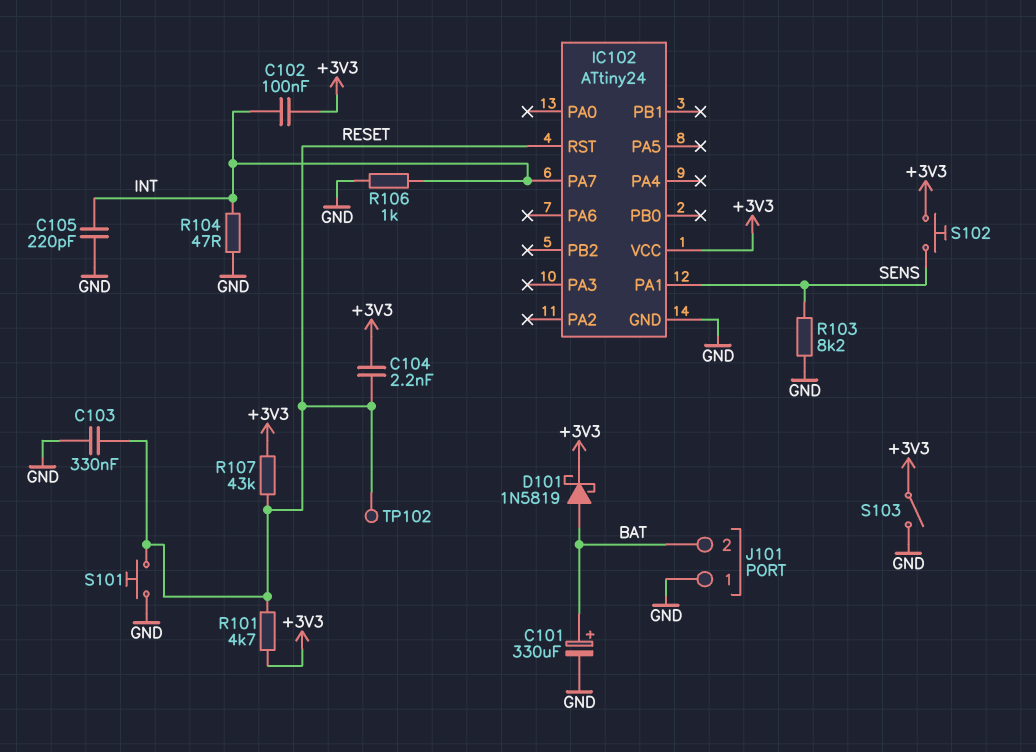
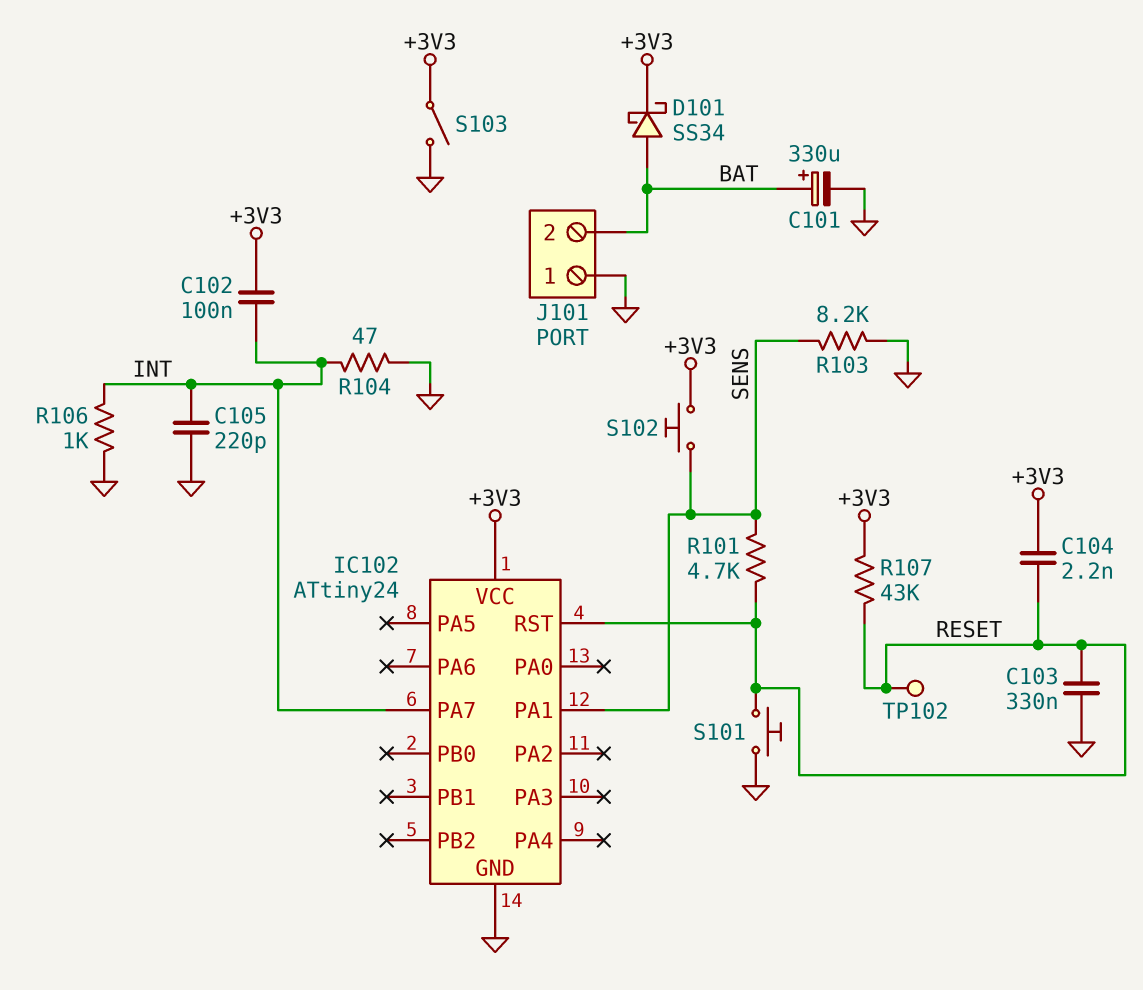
D101: schottky 1N5819 (A BAT, K +3V3) -> schottky SS34 (A BAT, K +3V3)
R101: 4.7k (+3V3, RESET) -> 4.7k (RESET, SENS)

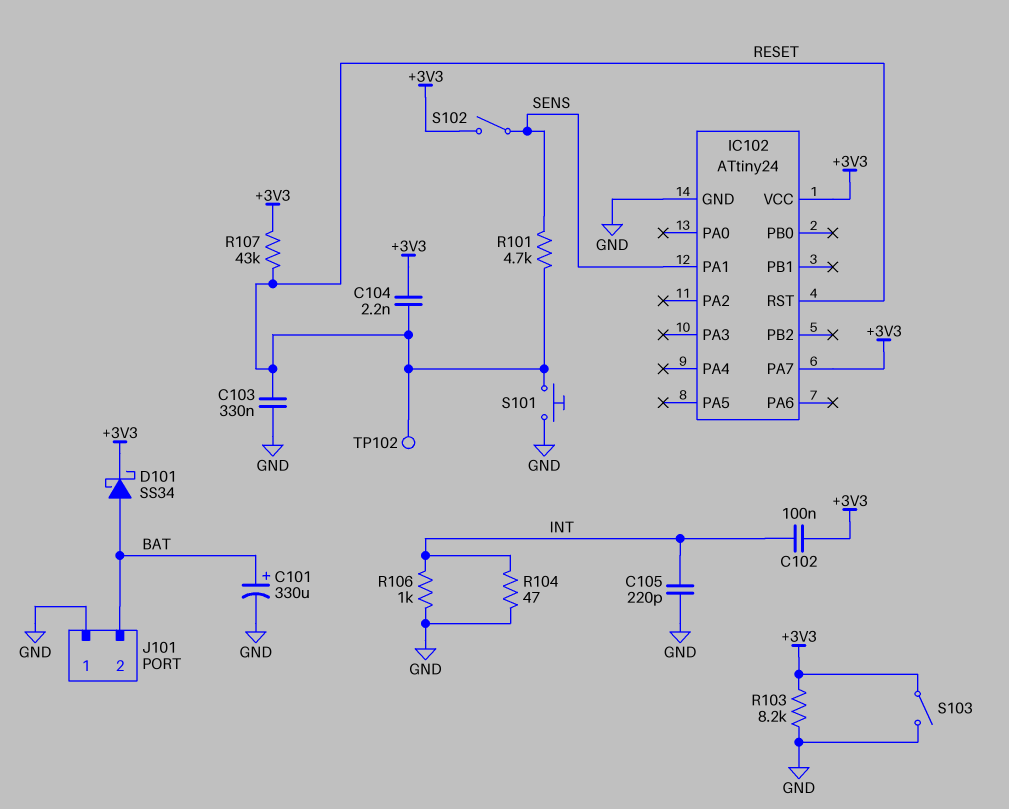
IC102 pin PA7: INT -> +3V3
R103: 8.2k (GND, SENS) -> 8.2k (+3V3, GND)
S102: button (+3V3, SENS) -> switch (+3V3, SENS)

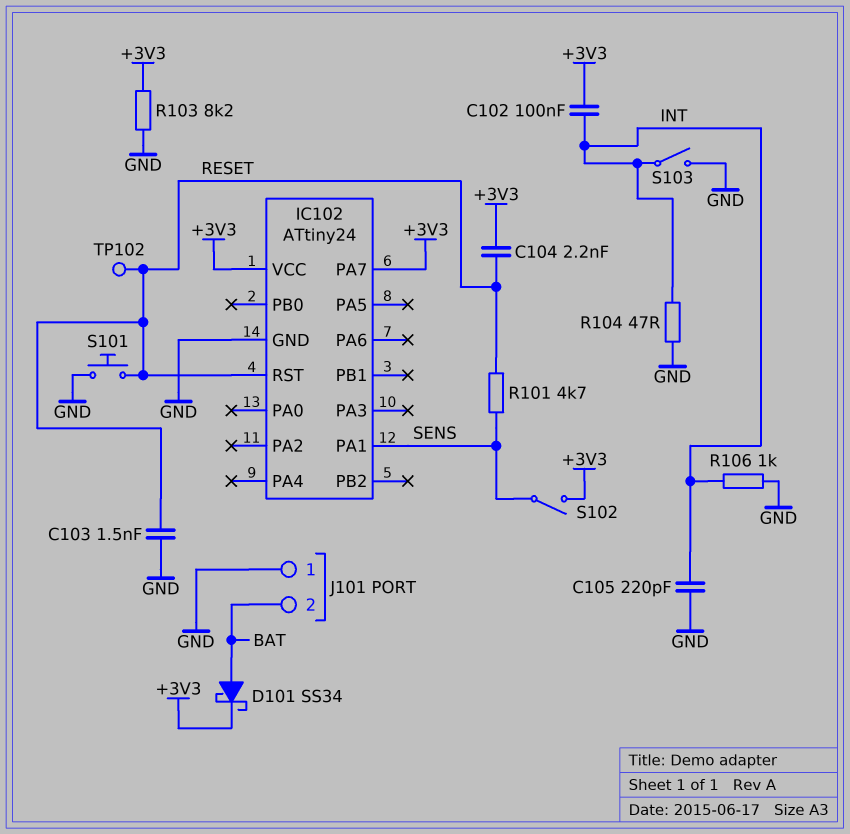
C101: 330uF (plus BAT, minus GND) -> none
C103: 330nF (GND, RESET) -> 1.5nF (GND, RESET)
R107: 43k (+3V3, RESET) -> none
S103: switch (+3V3, GND) -> switch (GND, INT)

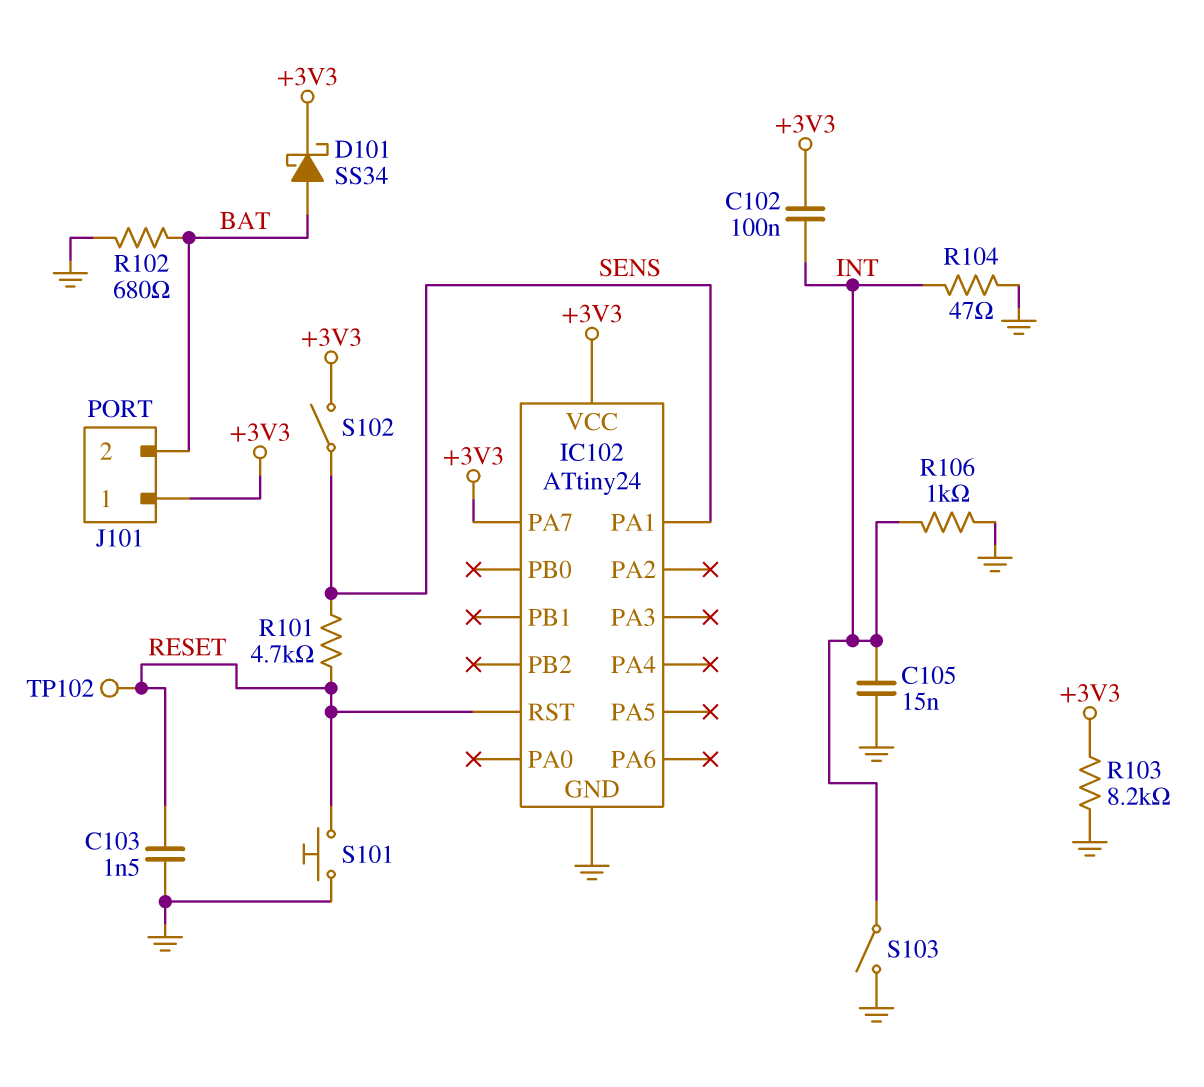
C104: 2.2nF (+3V3, RESET) -> none
C105: 220pF (GND, INT) -> 15nF (GND, INT)
J101 pin 1: GND -> +3V3
R102: none -> 680 (BAT, GND)

